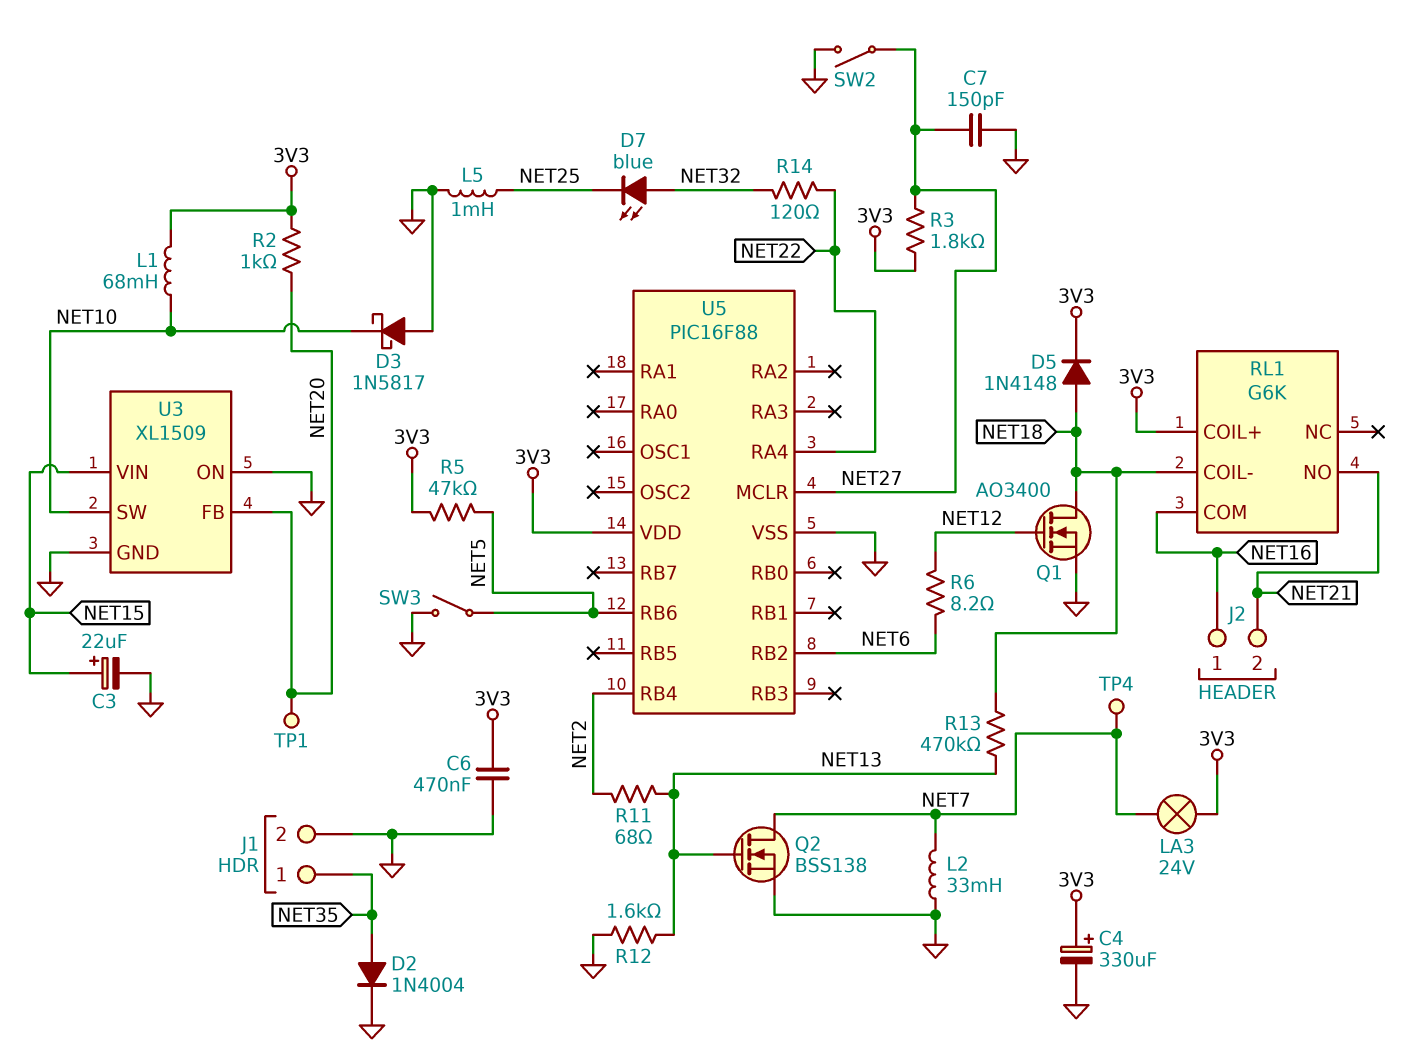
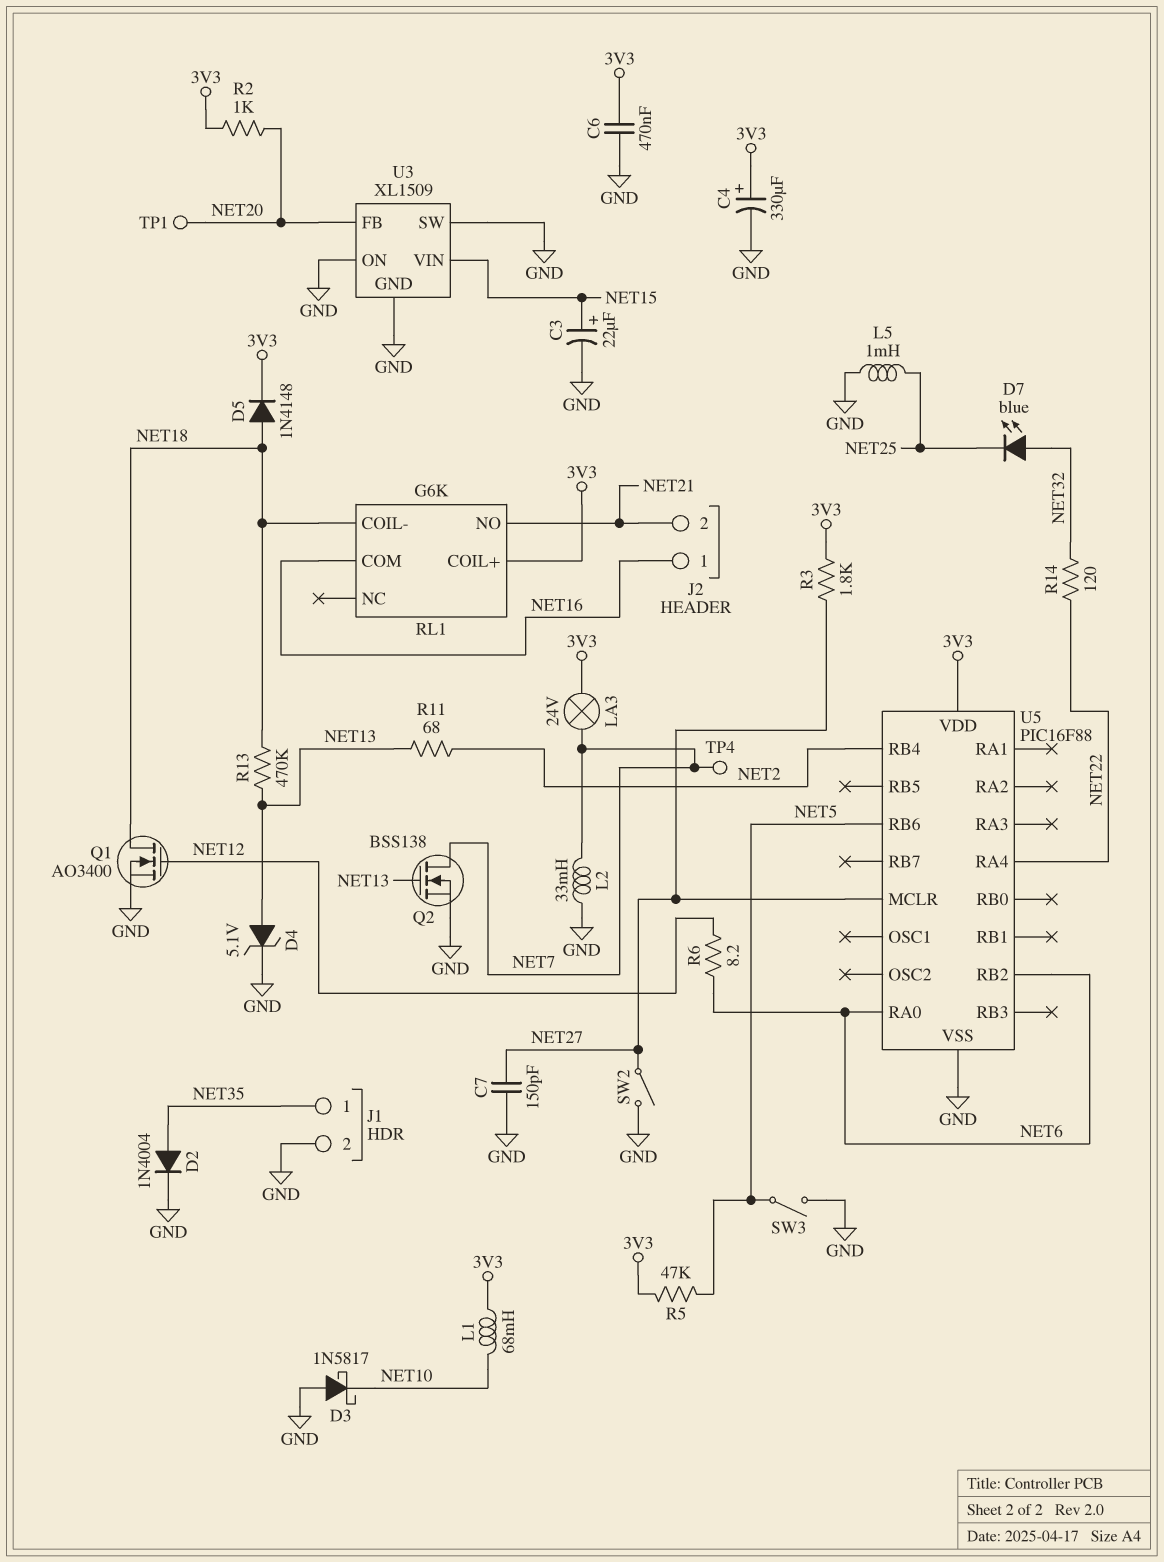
D4: none -> zener 5.1V (A NET13, K GND)
R12: 1.6k (GND, NET13) -> none
U3 pin SW: NET10 -> GND
U5 pin RA0: none -> NET6

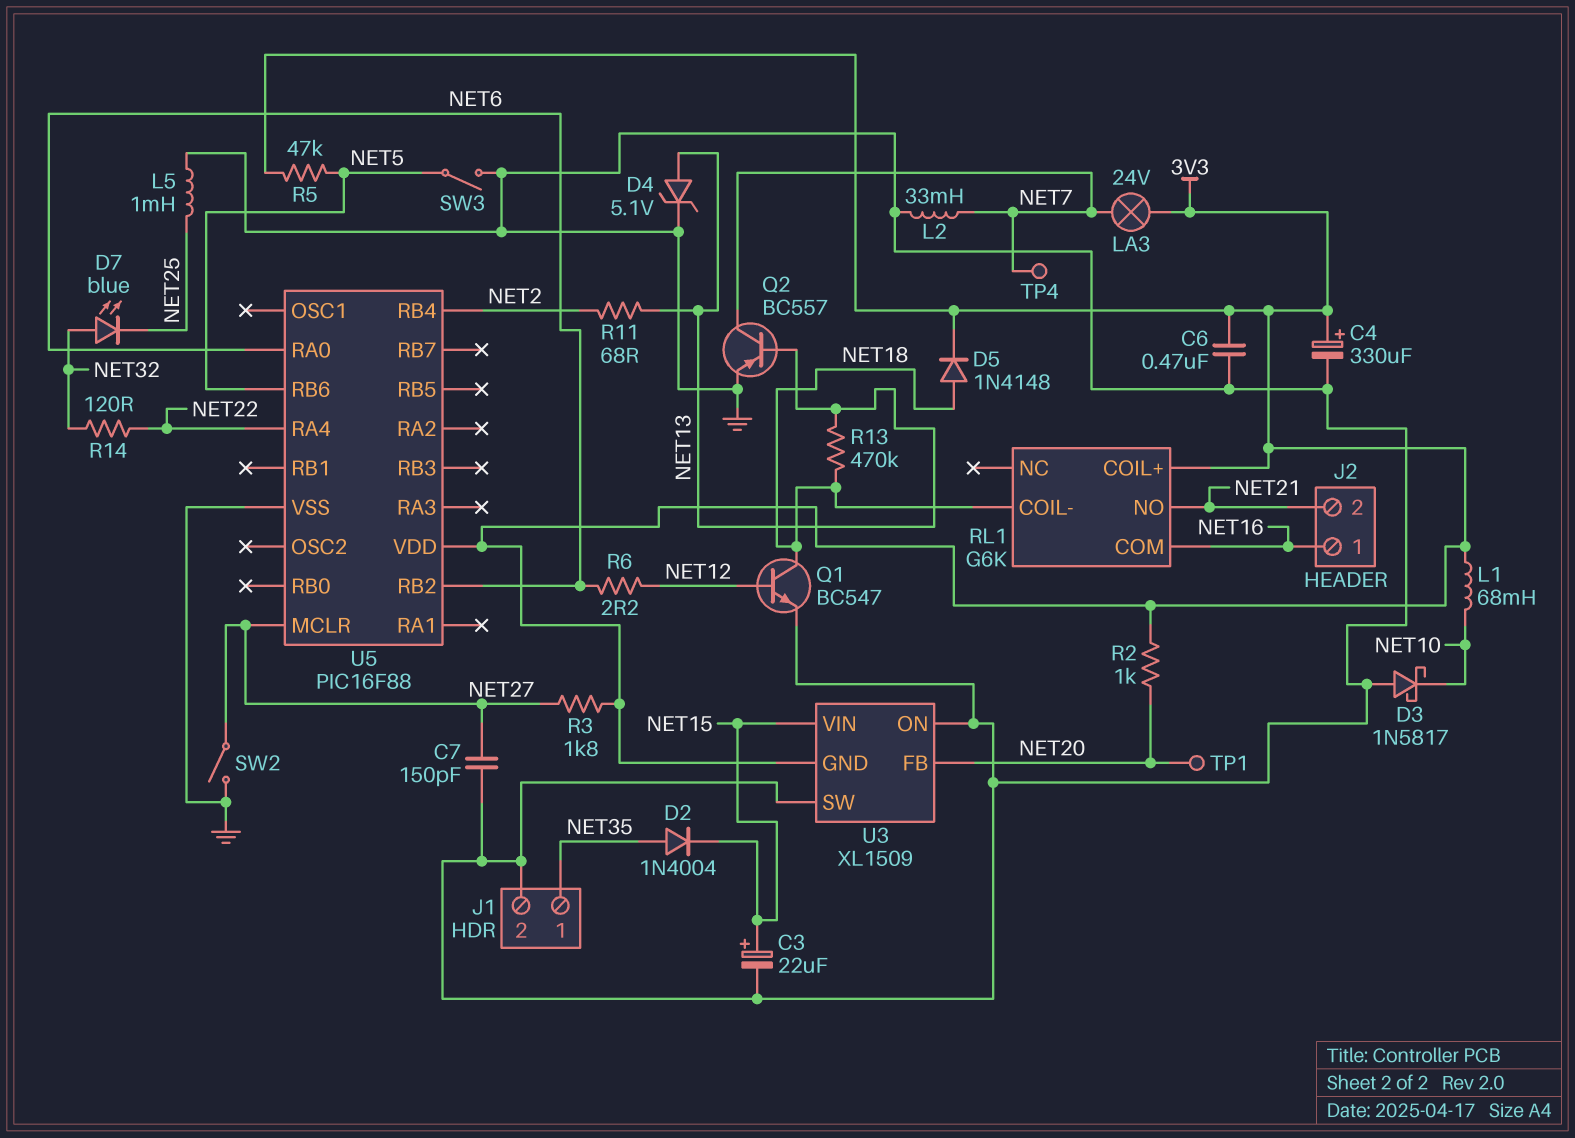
D2: diode 1N4004 (A NET35, K GND) -> diode 1N4004 (A NET35, K NET15)
Q1: NMOS AO3400 (G NET12, D NET18, S GND) -> NPN BC547 (B NET12, C NET18, E GND)
Q2: NMOS BSS138 (G NET13, D NET7, S GND) -> PNP BC557 (B NET13, C NET7, E GND)
R6: 8.2 (NET6, NET12) -> 2.2 (NET6, NET12)
U3 pin GND: GND -> 3V3

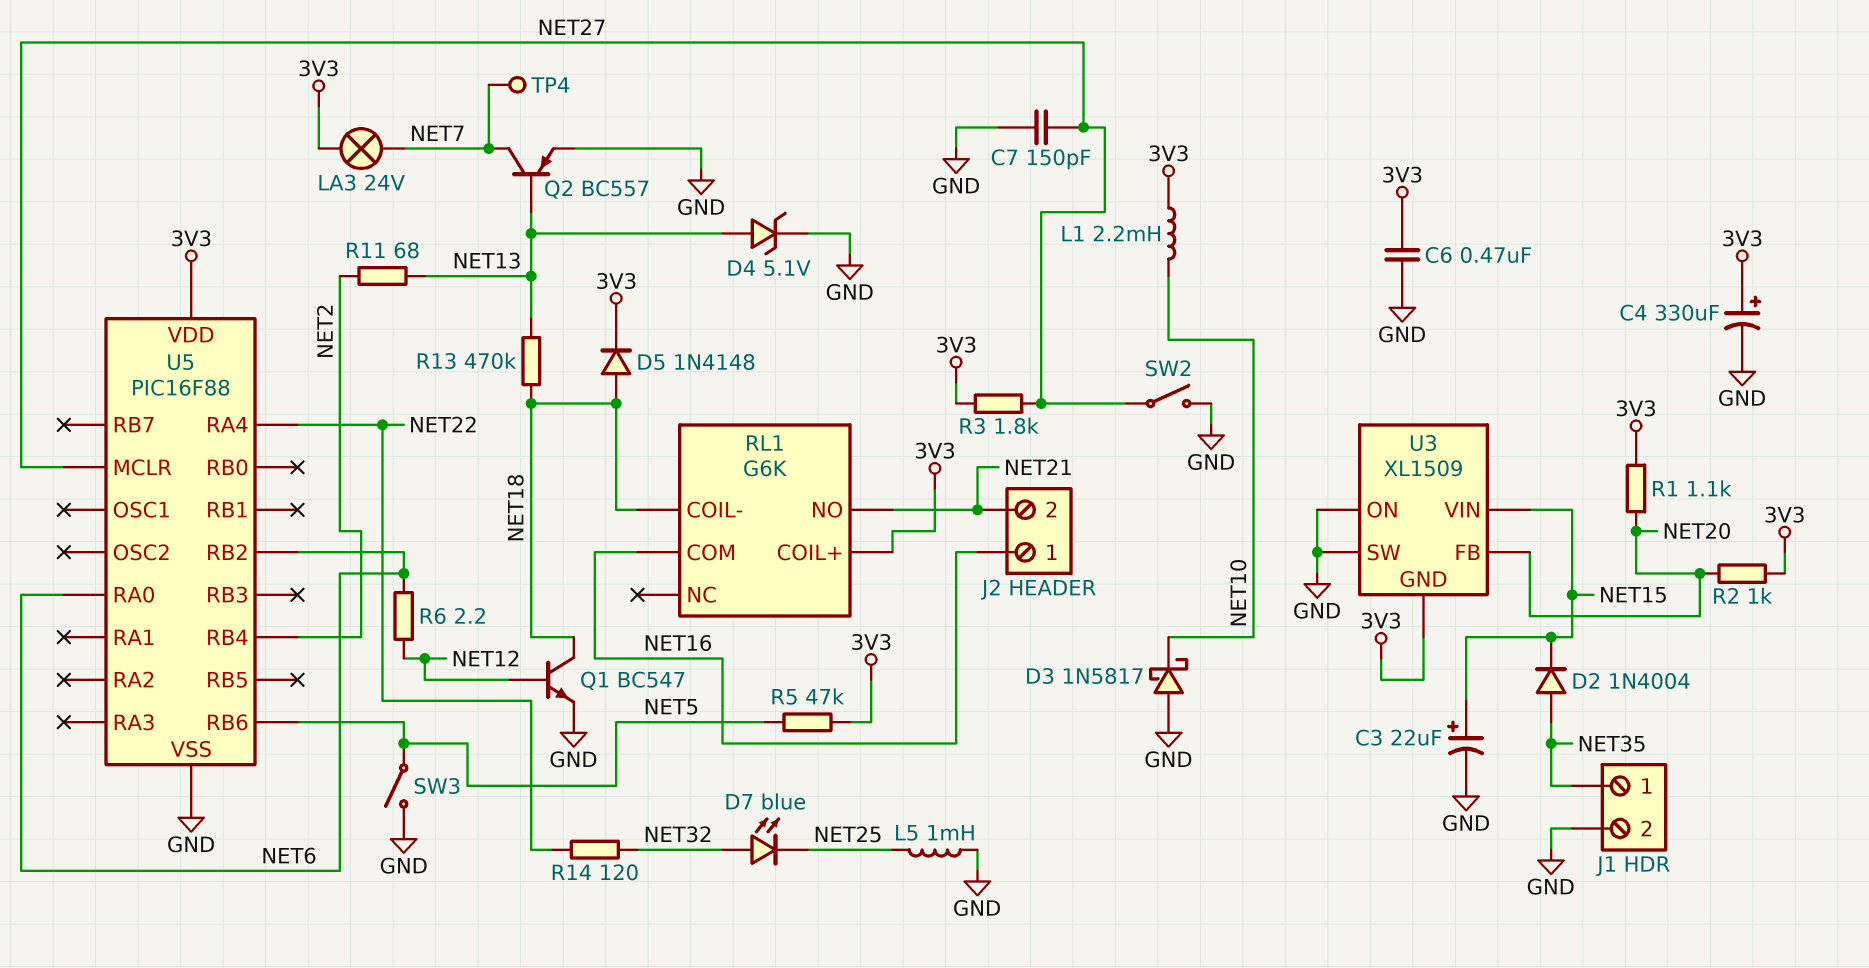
L1: 68mH (3V3, NET10) -> 2.2mH (3V3, NET10)
L2: 33mH (GND, NET7) -> none
R1: none -> 1.1k (3V3, NET20)
TP1: test point (NET20) -> none

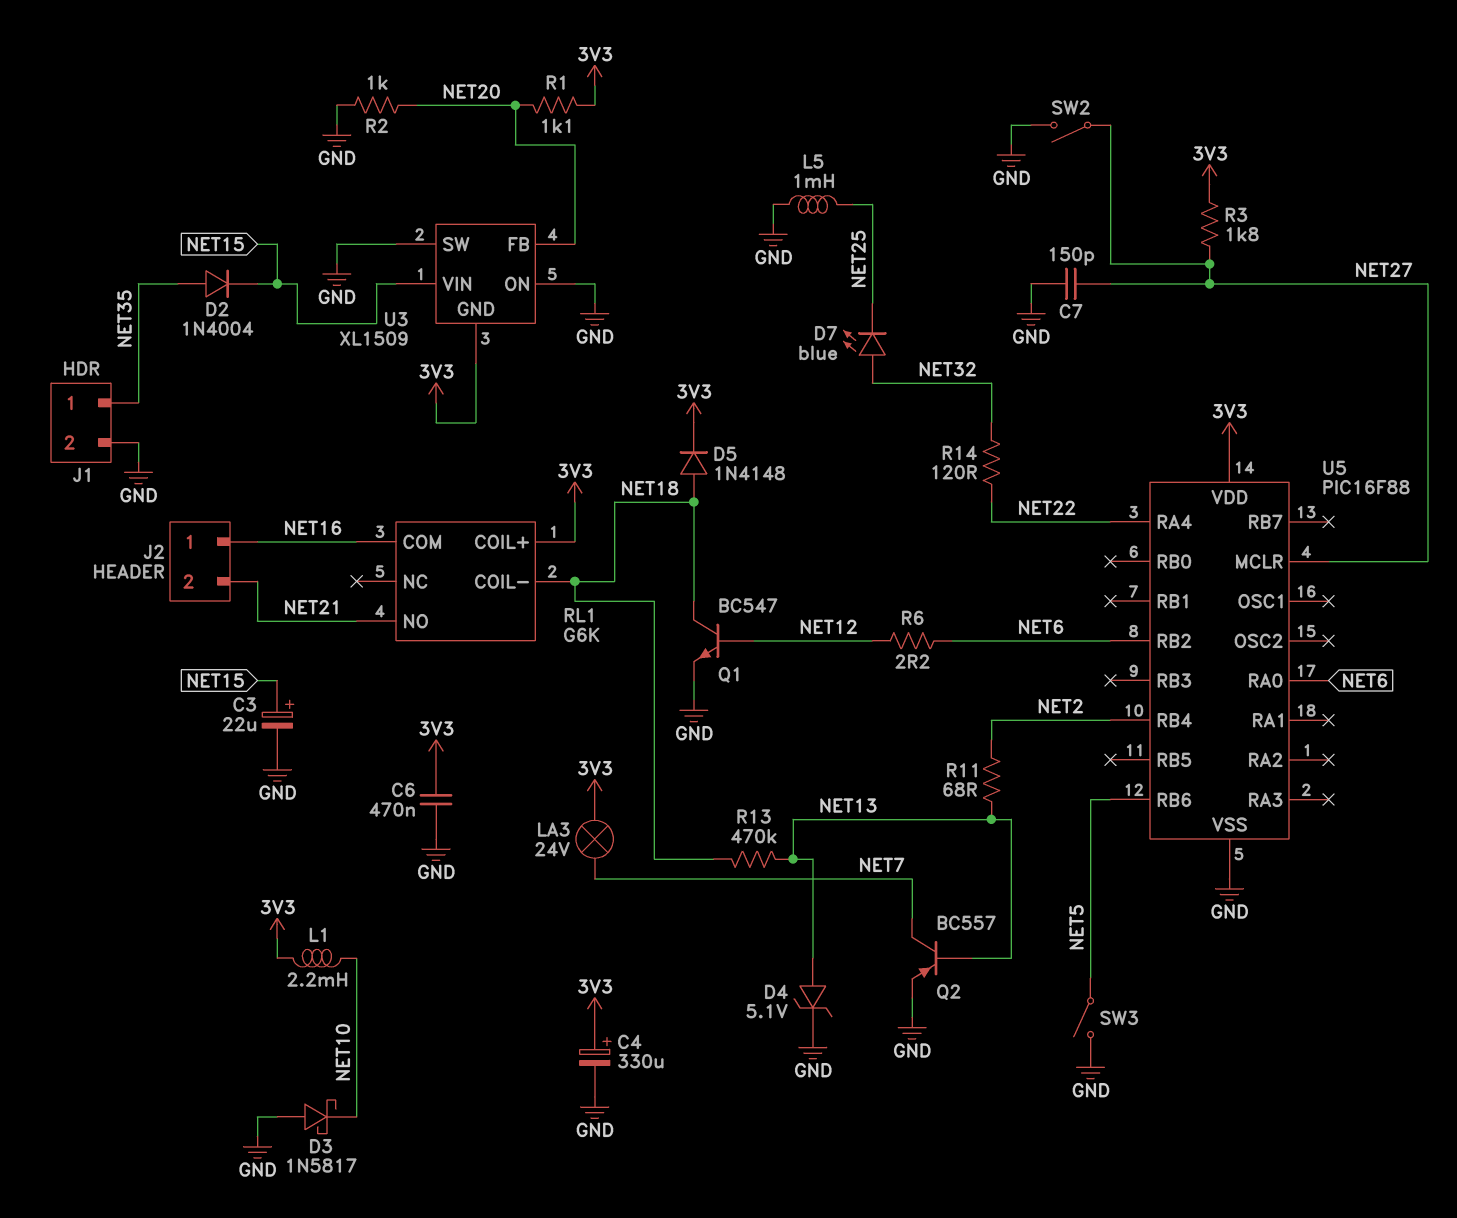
R2: 1k (3V3, NET20) -> 1k (GND, NET20)
R5: 47k (3V3, NET5) -> none
TP4: test point (NET7) -> none

